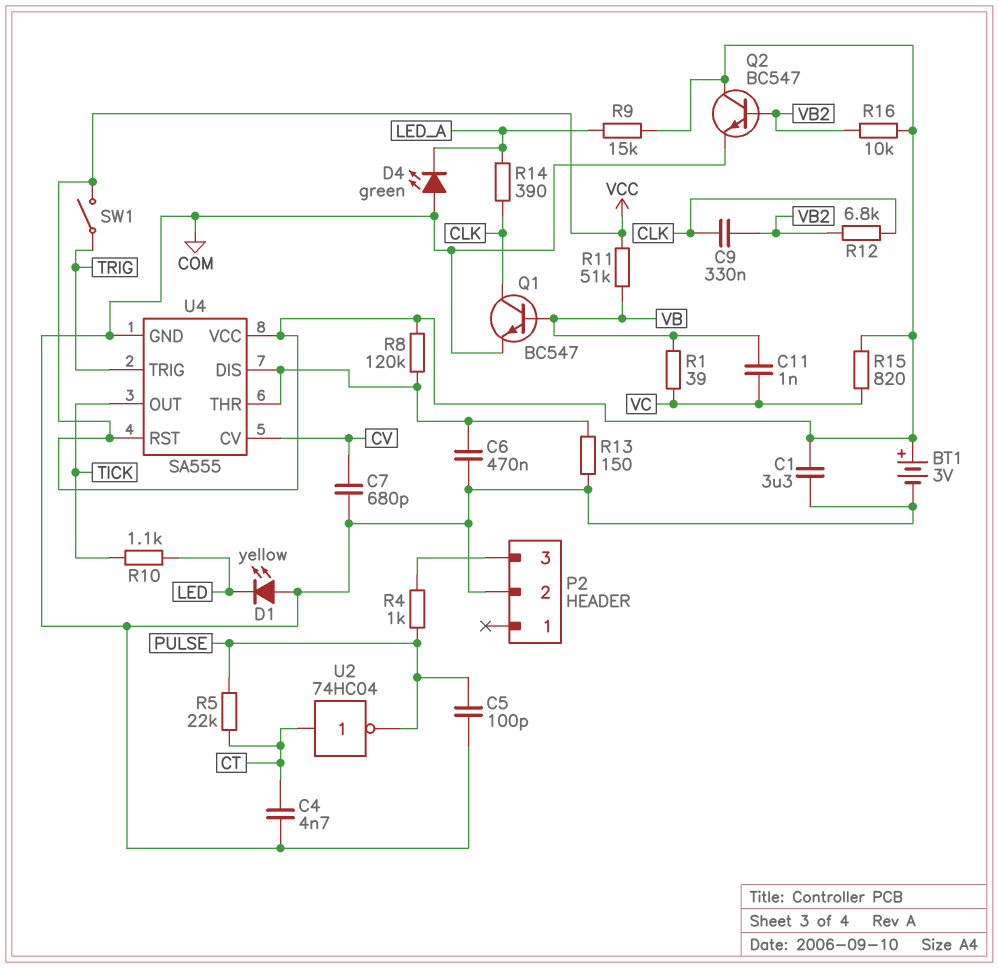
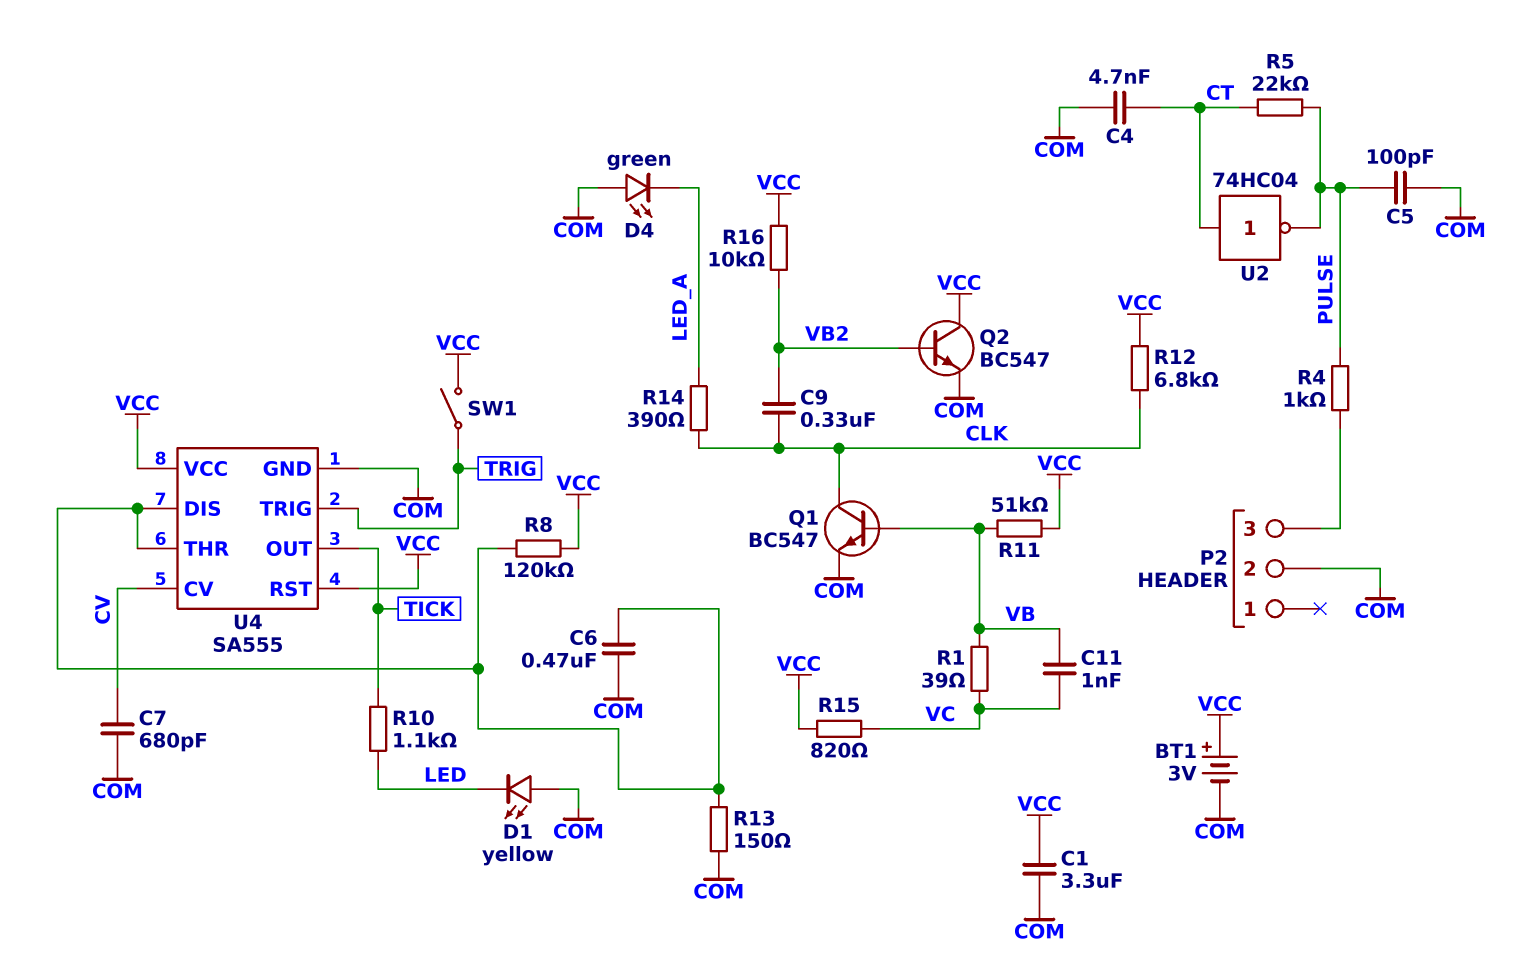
R9: 15k (LED_A, VCC) -> none
R12: 6.8k (CLK, VB2) -> 6.8k (CLK, VCC)

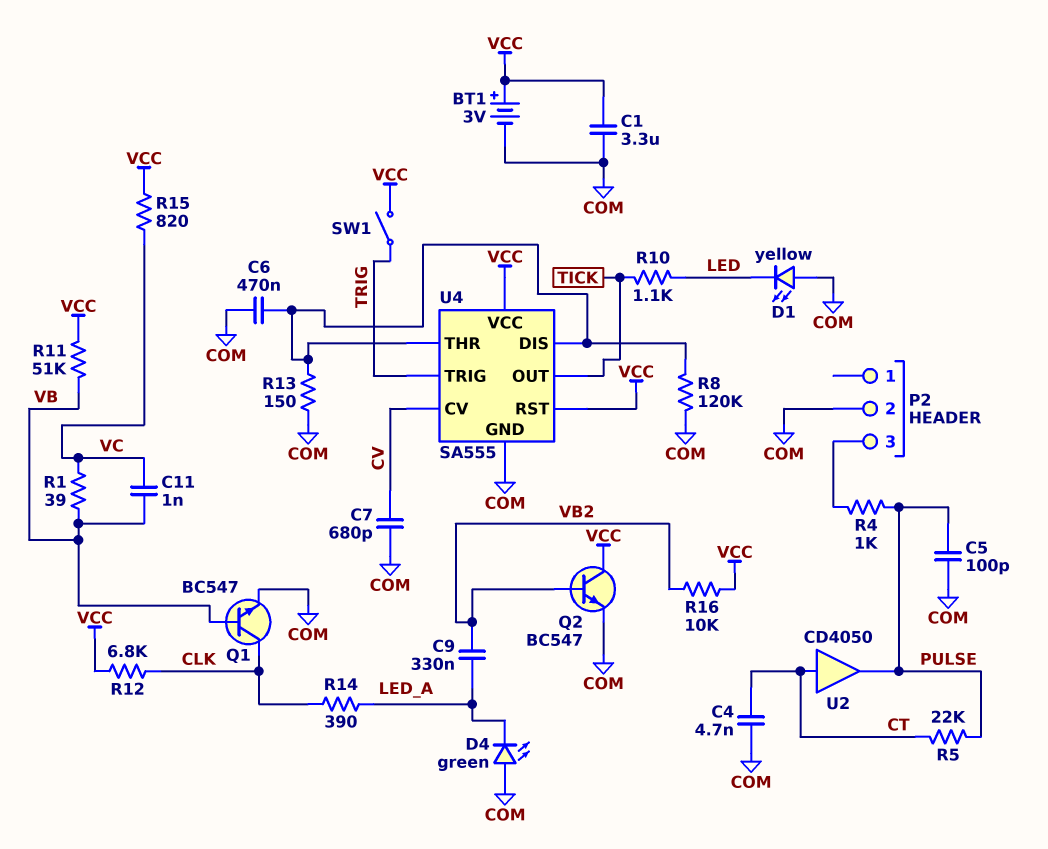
C9: 330nF (CLK, VB2) -> 330nF (LED_A, VB2)
R8: 120k (U4/DIS, VCC) -> 120k (COM, U4/DIS)
U2: NOT 74HC04 (in CT, out PULSE) -> buffer CD4050 (in CT, out PULSE)

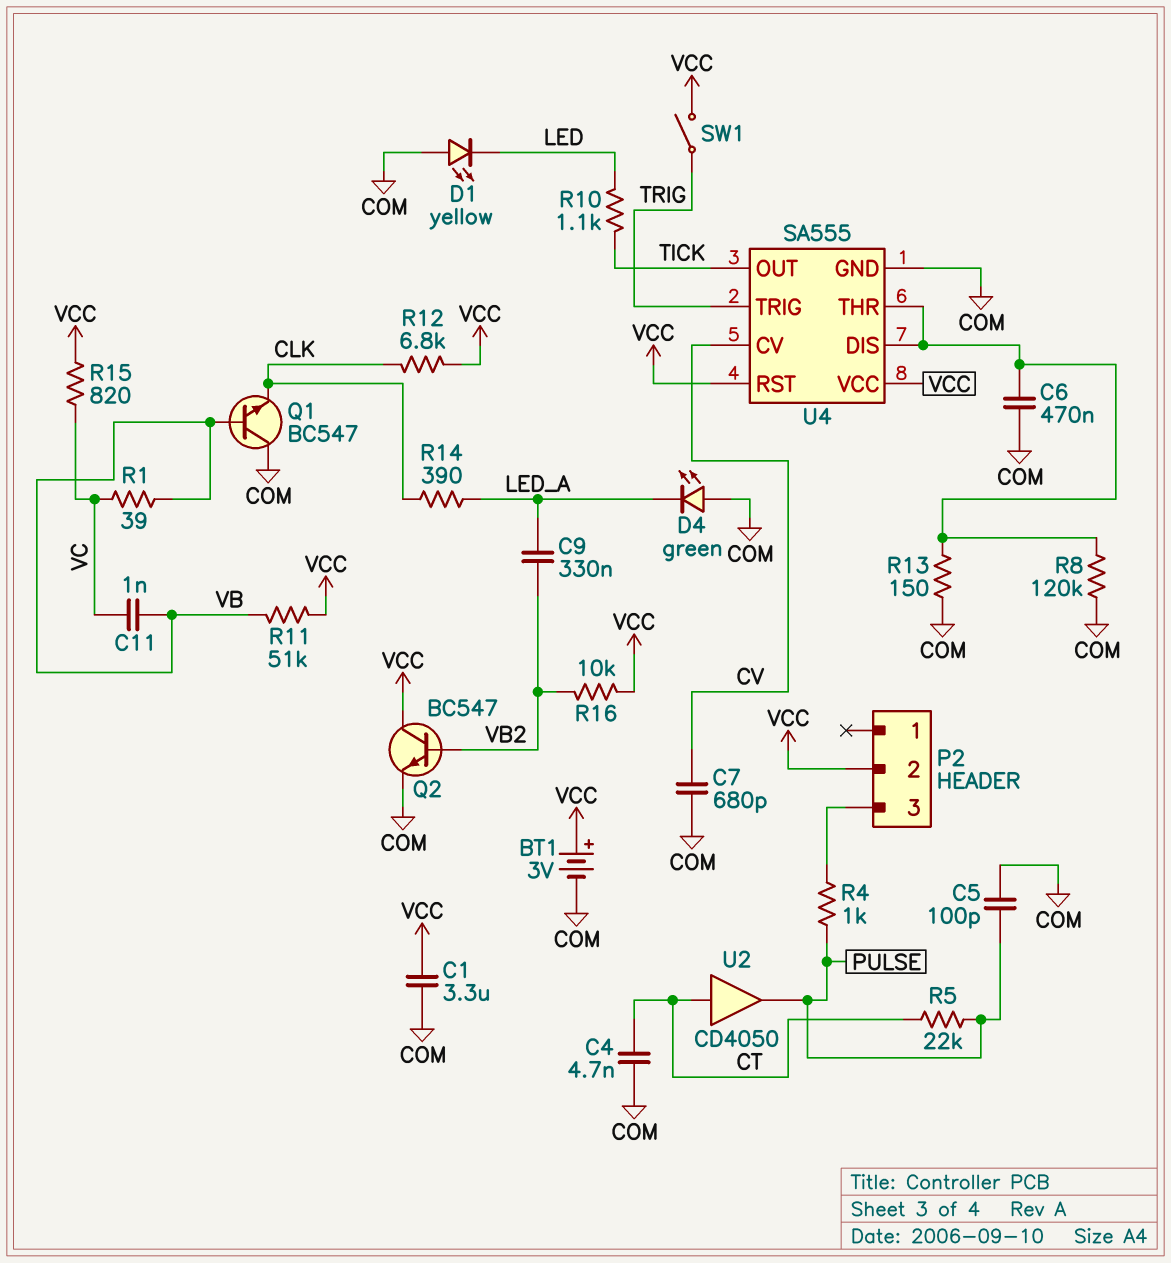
P2 pin 2: COM -> VCC
Q1: NPN BC547 (B VB, C CLK, E COM) -> NPN BC547 (B VB, C COM, E CLK)

